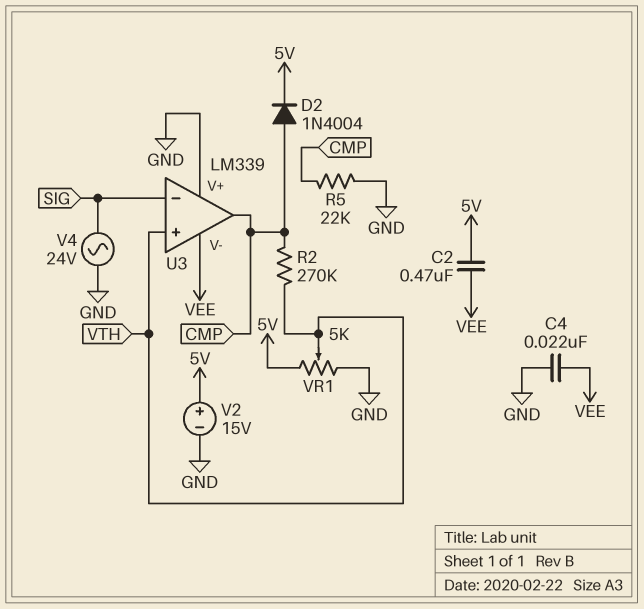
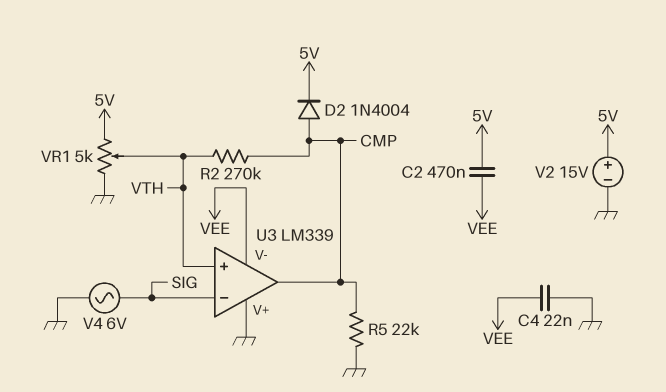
V4: AC 24V (GND, SIG) -> AC 6V (GND, SIG)

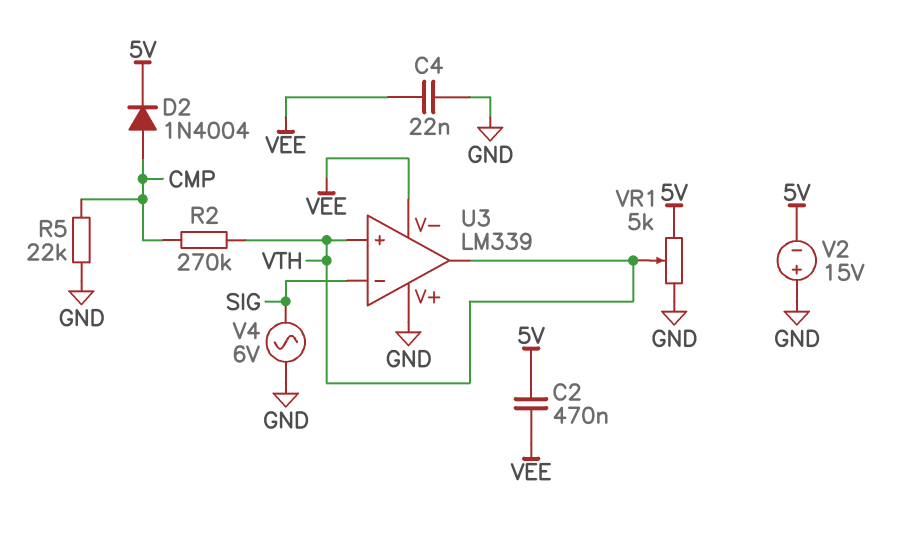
U3 pin out: CMP -> VTH
V2: 15V (plus 5V, minus GND) -> 15V (plus GND, minus 5V)

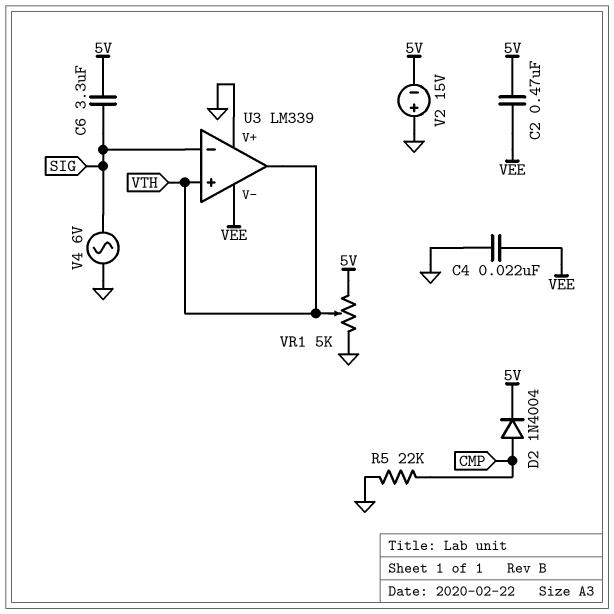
C6: none -> 3.3uF (5V, SIG)
R2: 270k (CMP, VTH) -> none

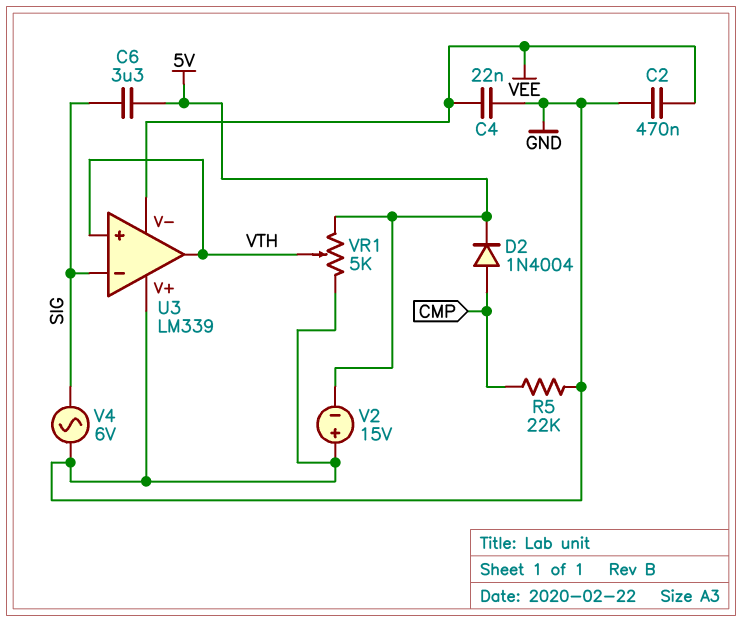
C2: 470nF (5V, VEE) -> 470nF (GND, VEE)

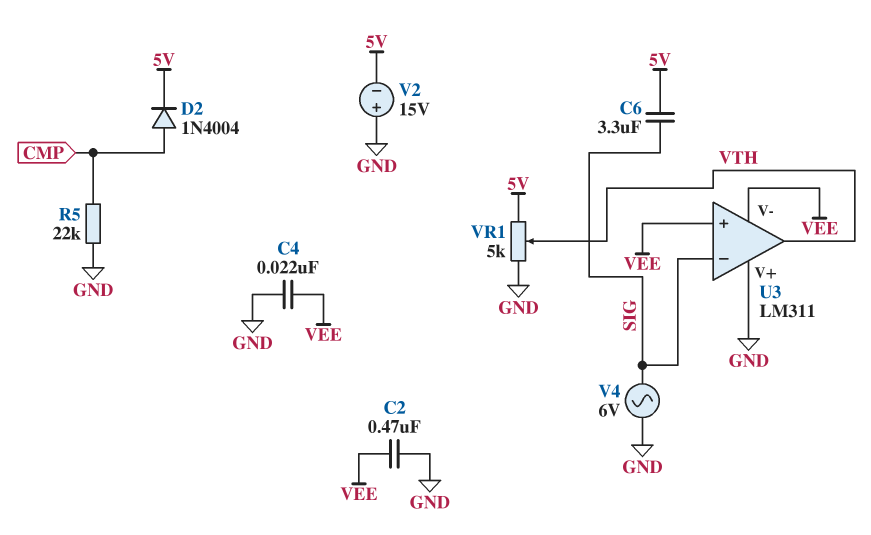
U3: LM339 -> LM311
U3 pin in+: VTH -> VEE

